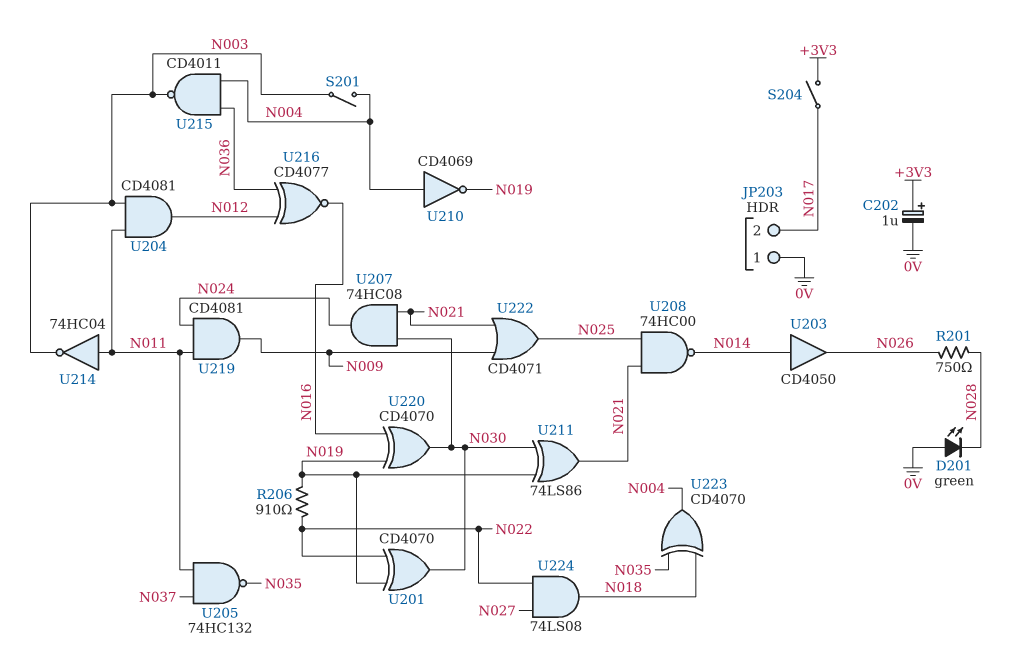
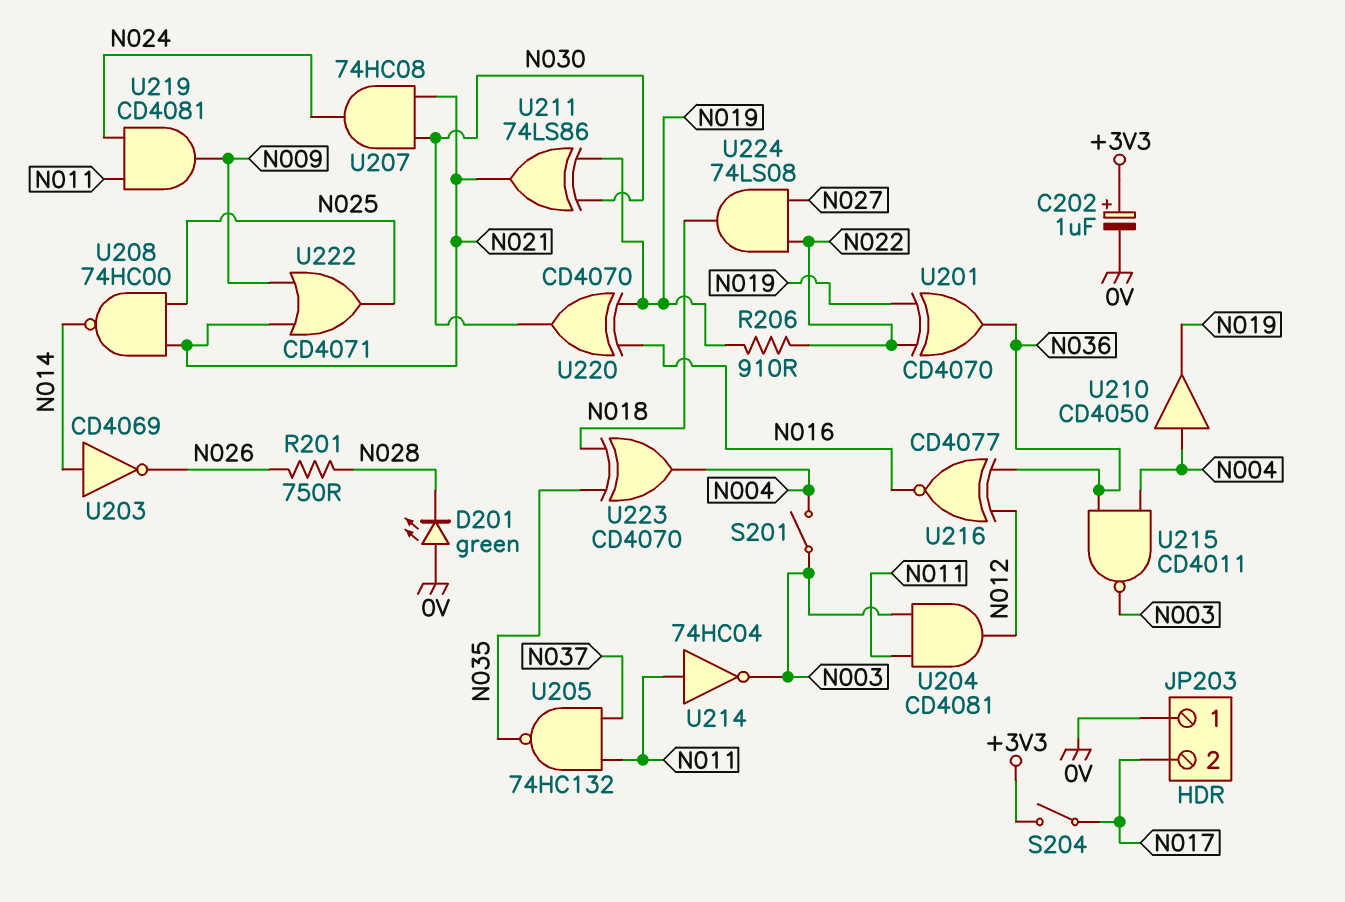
U201: XOR CD4070 (in N019, in N022, out N030) -> XOR CD4070 (in N019, in N022, out N036)
U203: buffer CD4050 (in N014, out N026) -> NOT CD4069 (in N014, out N026)
U210: NOT CD4069 (in N004, out N019) -> buffer CD4050 (in N004, out N019)

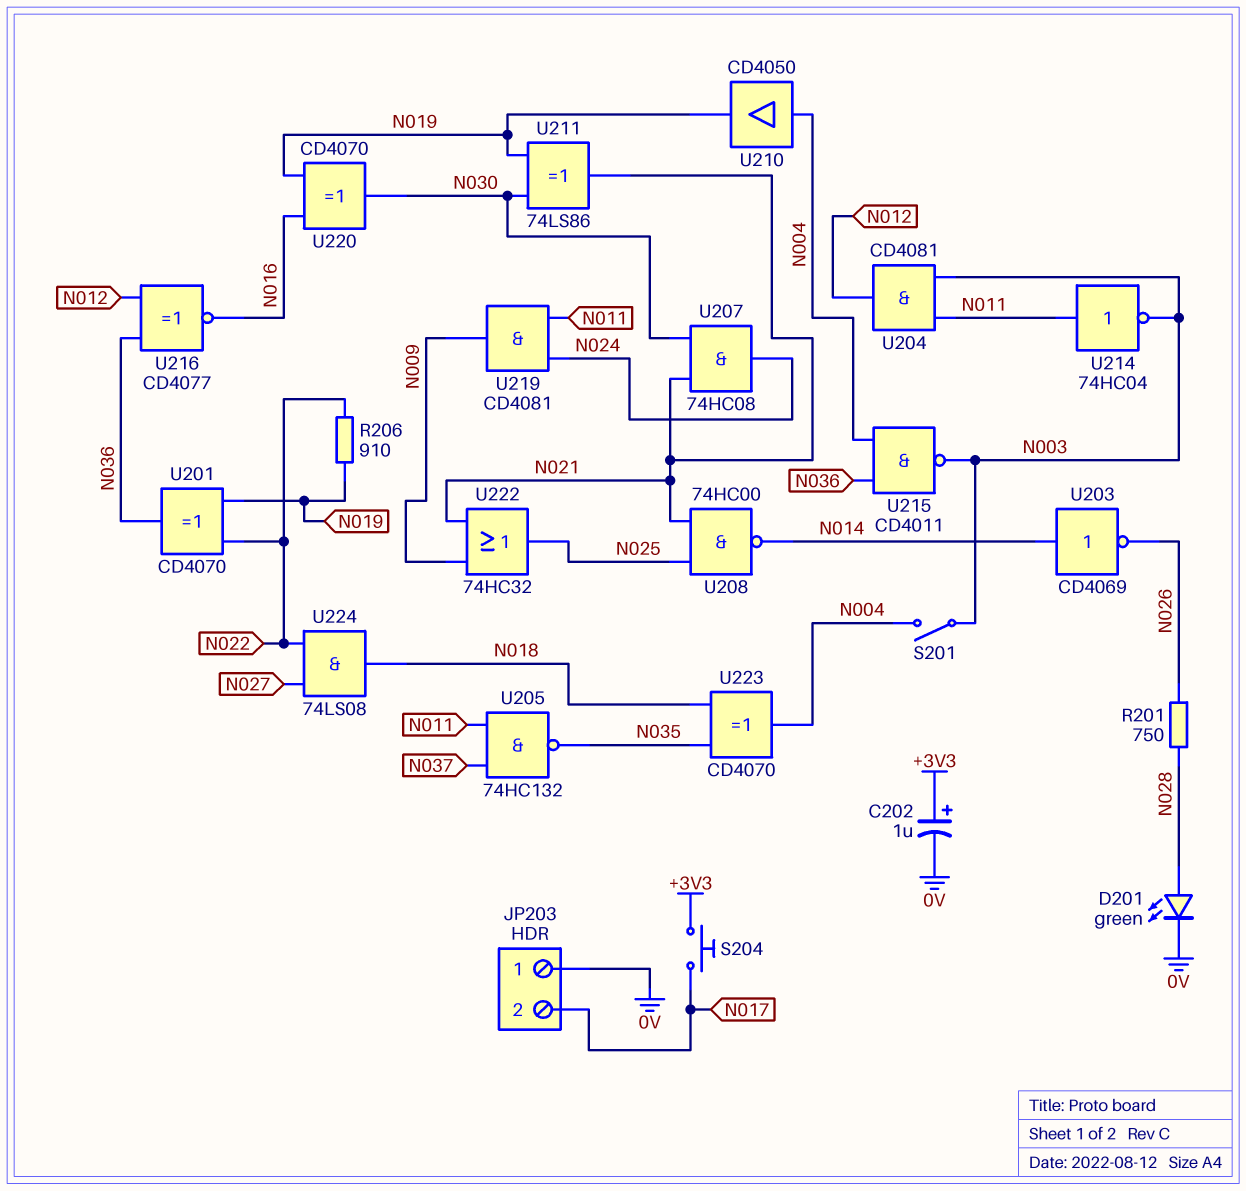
D201: LED green (A 0V, K N028) -> LED green (A N028, K 0V)
S204: switch (+3V3, N017) -> button (+3V3, N017)
U222: OR CD4071 (in N009, in N021, out N025) -> OR 74HC32 (in N009, in N021, out N025)

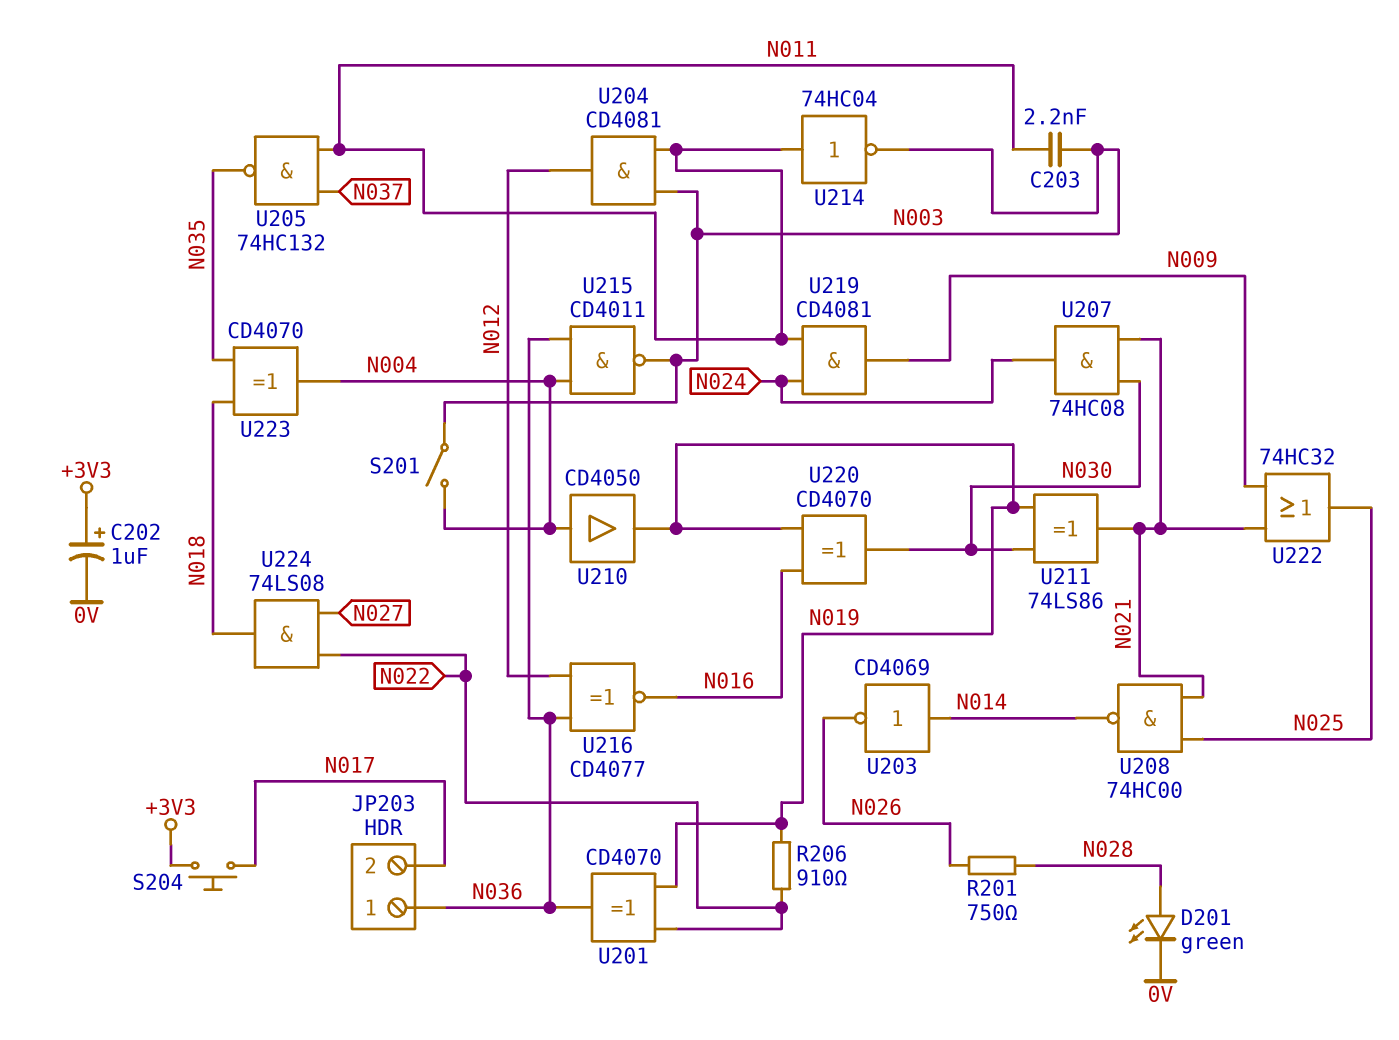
C203: none -> 2.2nF (N003, N011)
JP203 pin 1: 0V -> N036

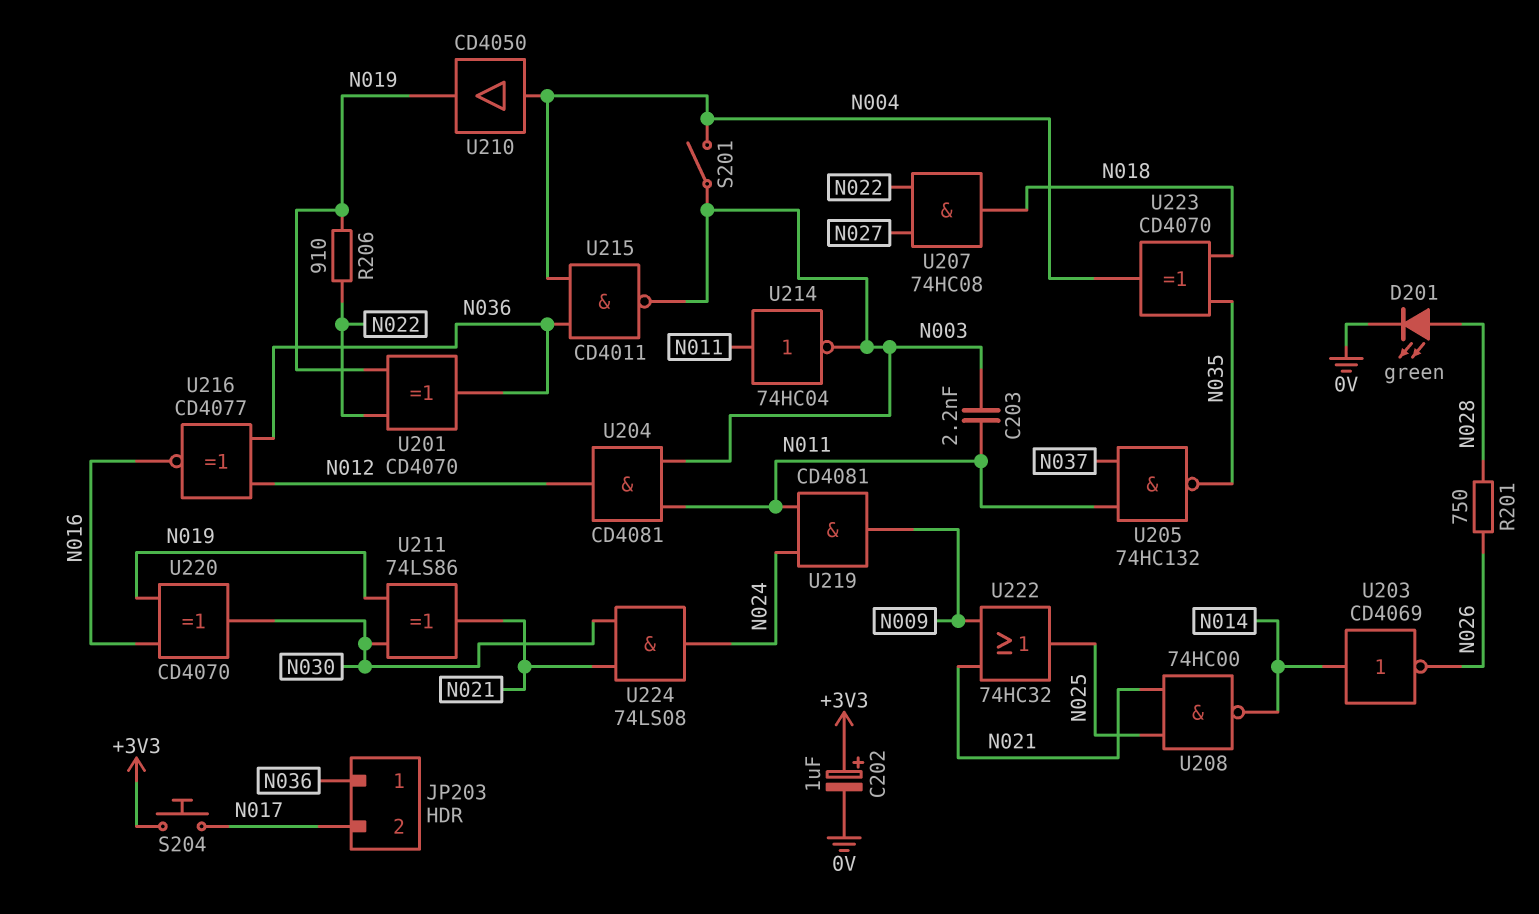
U207: AND 74HC08 (in N021, in N030, out N024) -> AND 74HC08 (in N022, in N027, out N018)
U224: AND 74LS08 (in N022, in N027, out N018) -> AND 74LS08 (in N021, in N030, out N024)

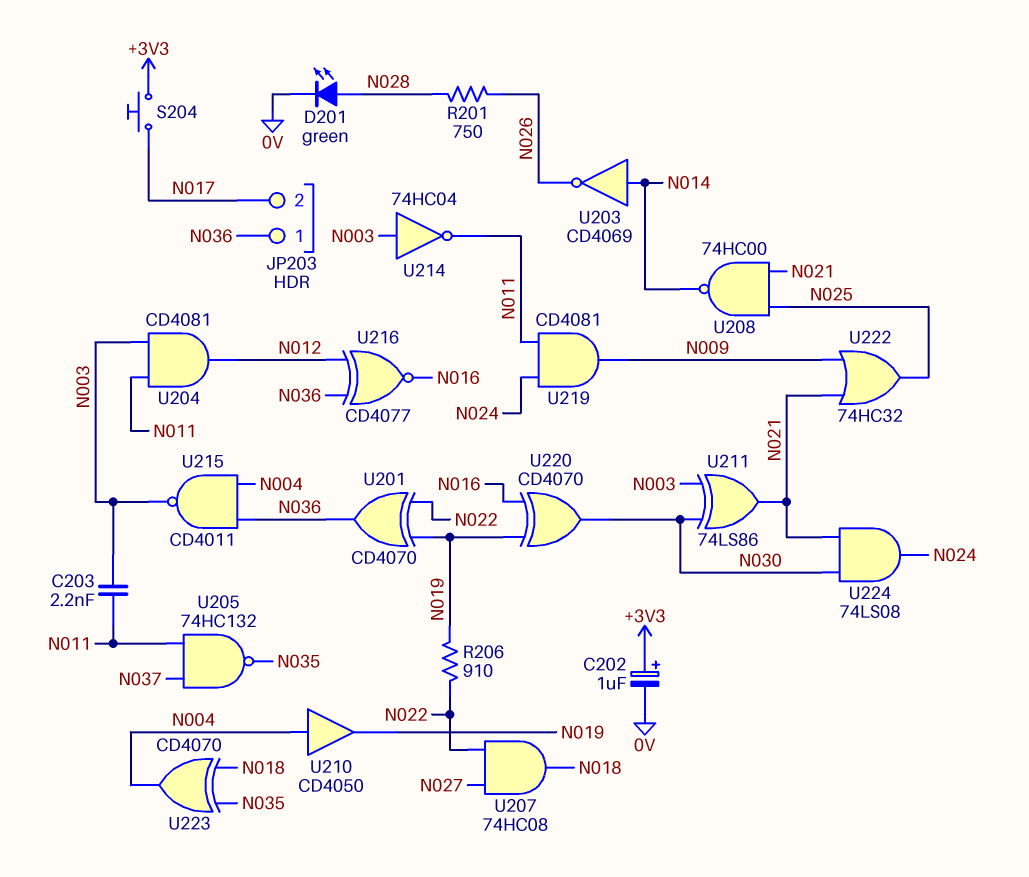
S201: switch (N003, N004) -> none
U211: XOR 74LS86 (in N019, in N030, out N021) -> XOR 74LS86 (in N003, in N030, out N021)
U214: NOT 74HC04 (in N011, out N003) -> NOT 74HC04 (in N003, out N011)

